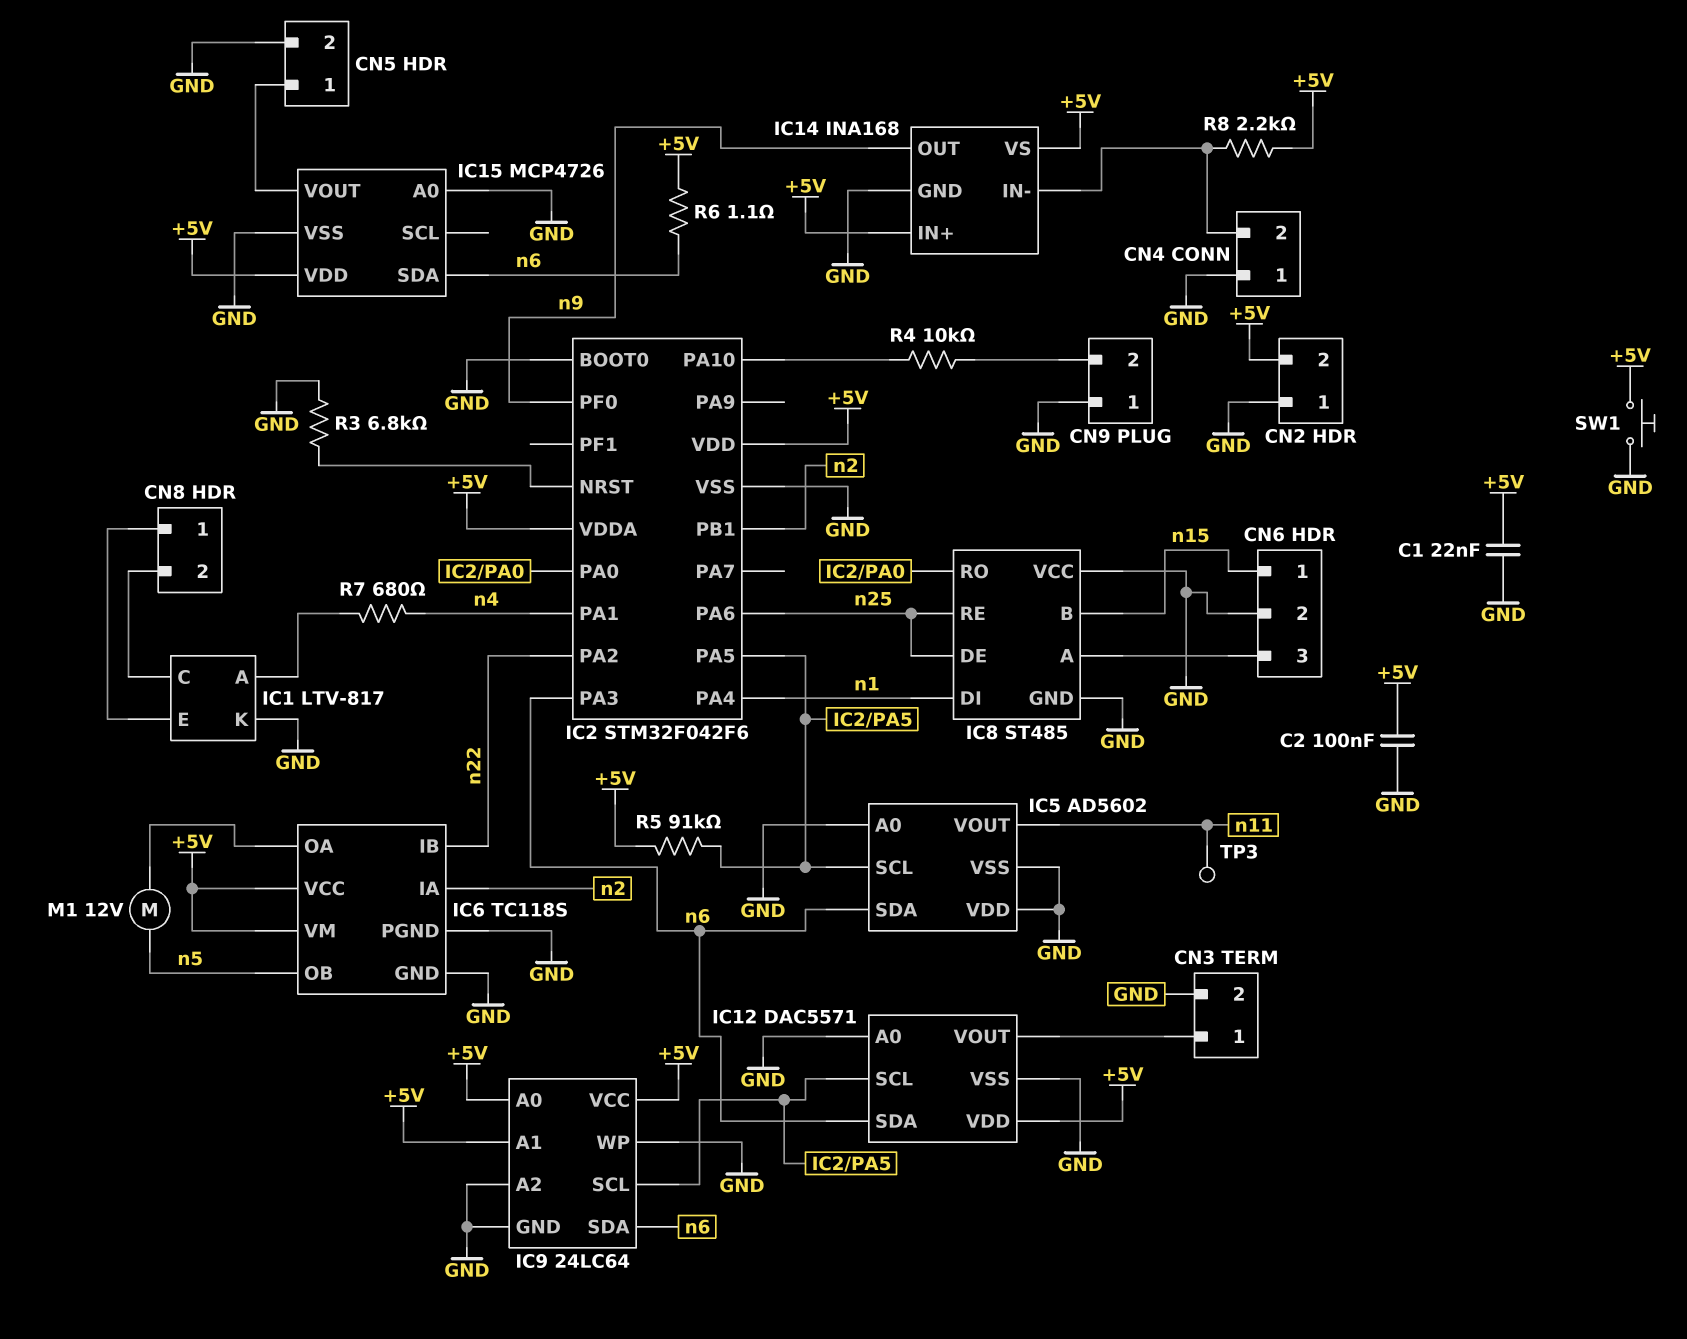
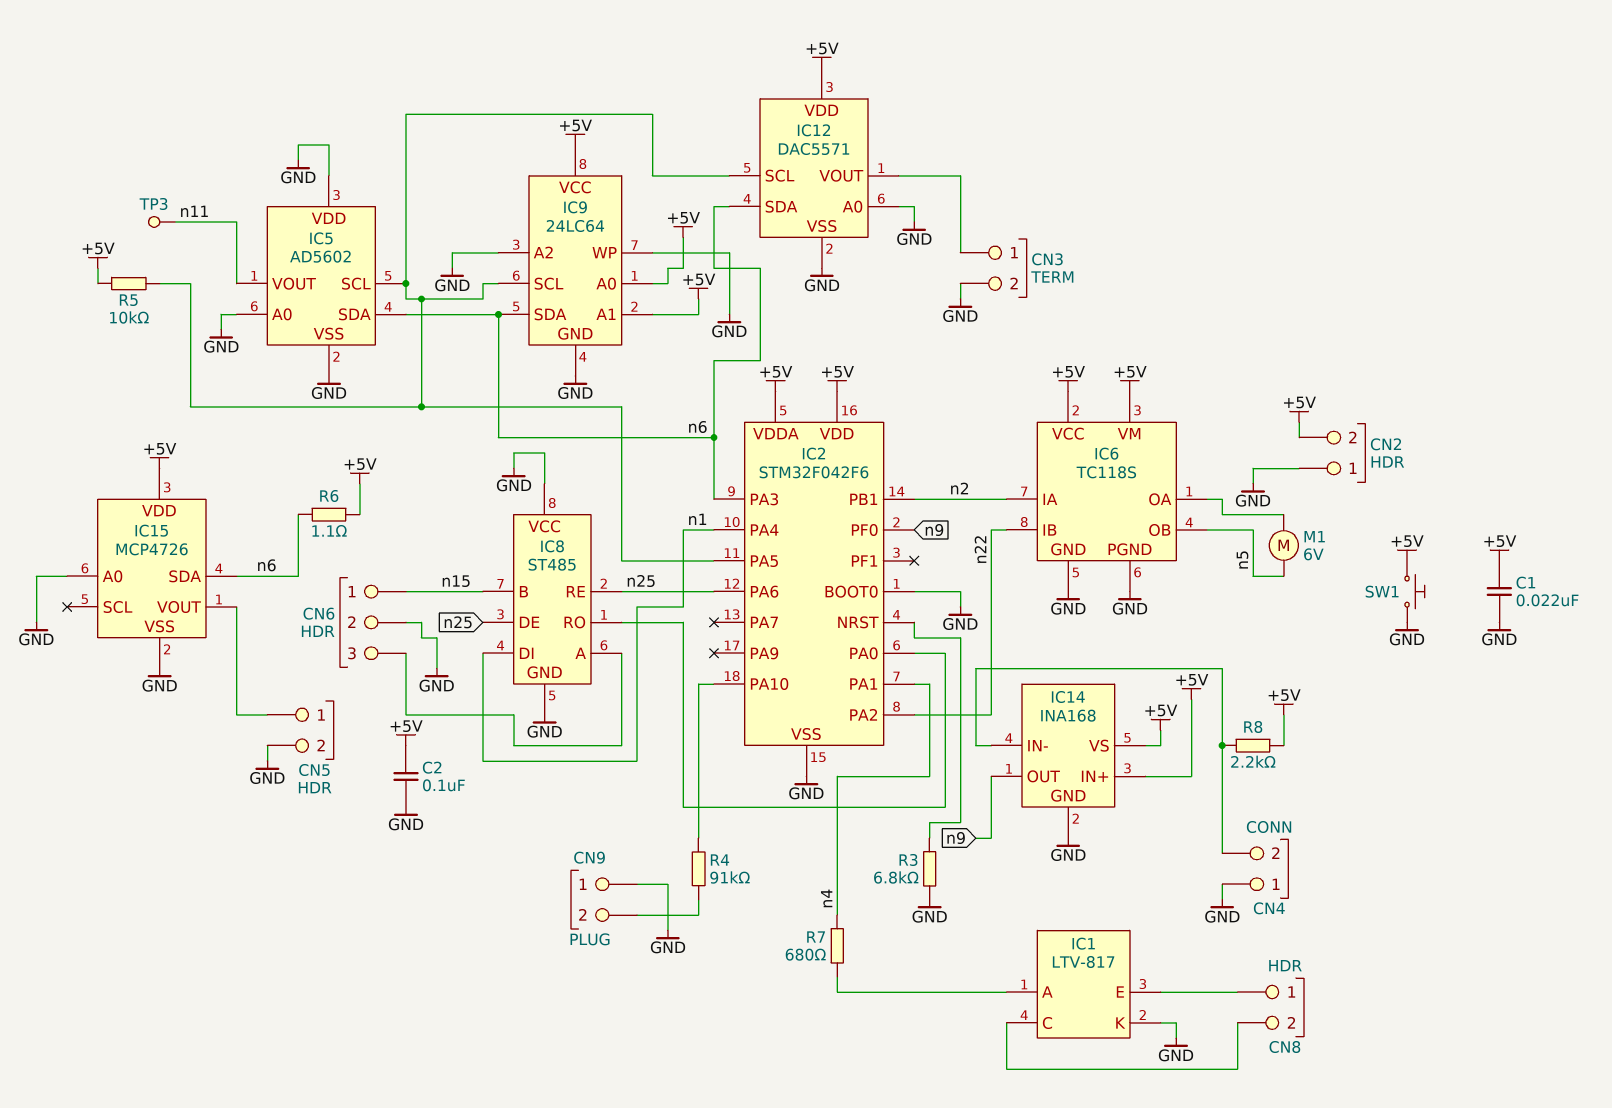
M1: motor 12V (IC6/OA, n5) -> motor 6V (IC6/OA, n5)
R4: 10k (CN9/2, IC2/PA10) -> 91k (CN9/2, IC2/PA10)
R5: 91k (+5V, IC2/PA5) -> 10k (+5V, IC2/PA5)

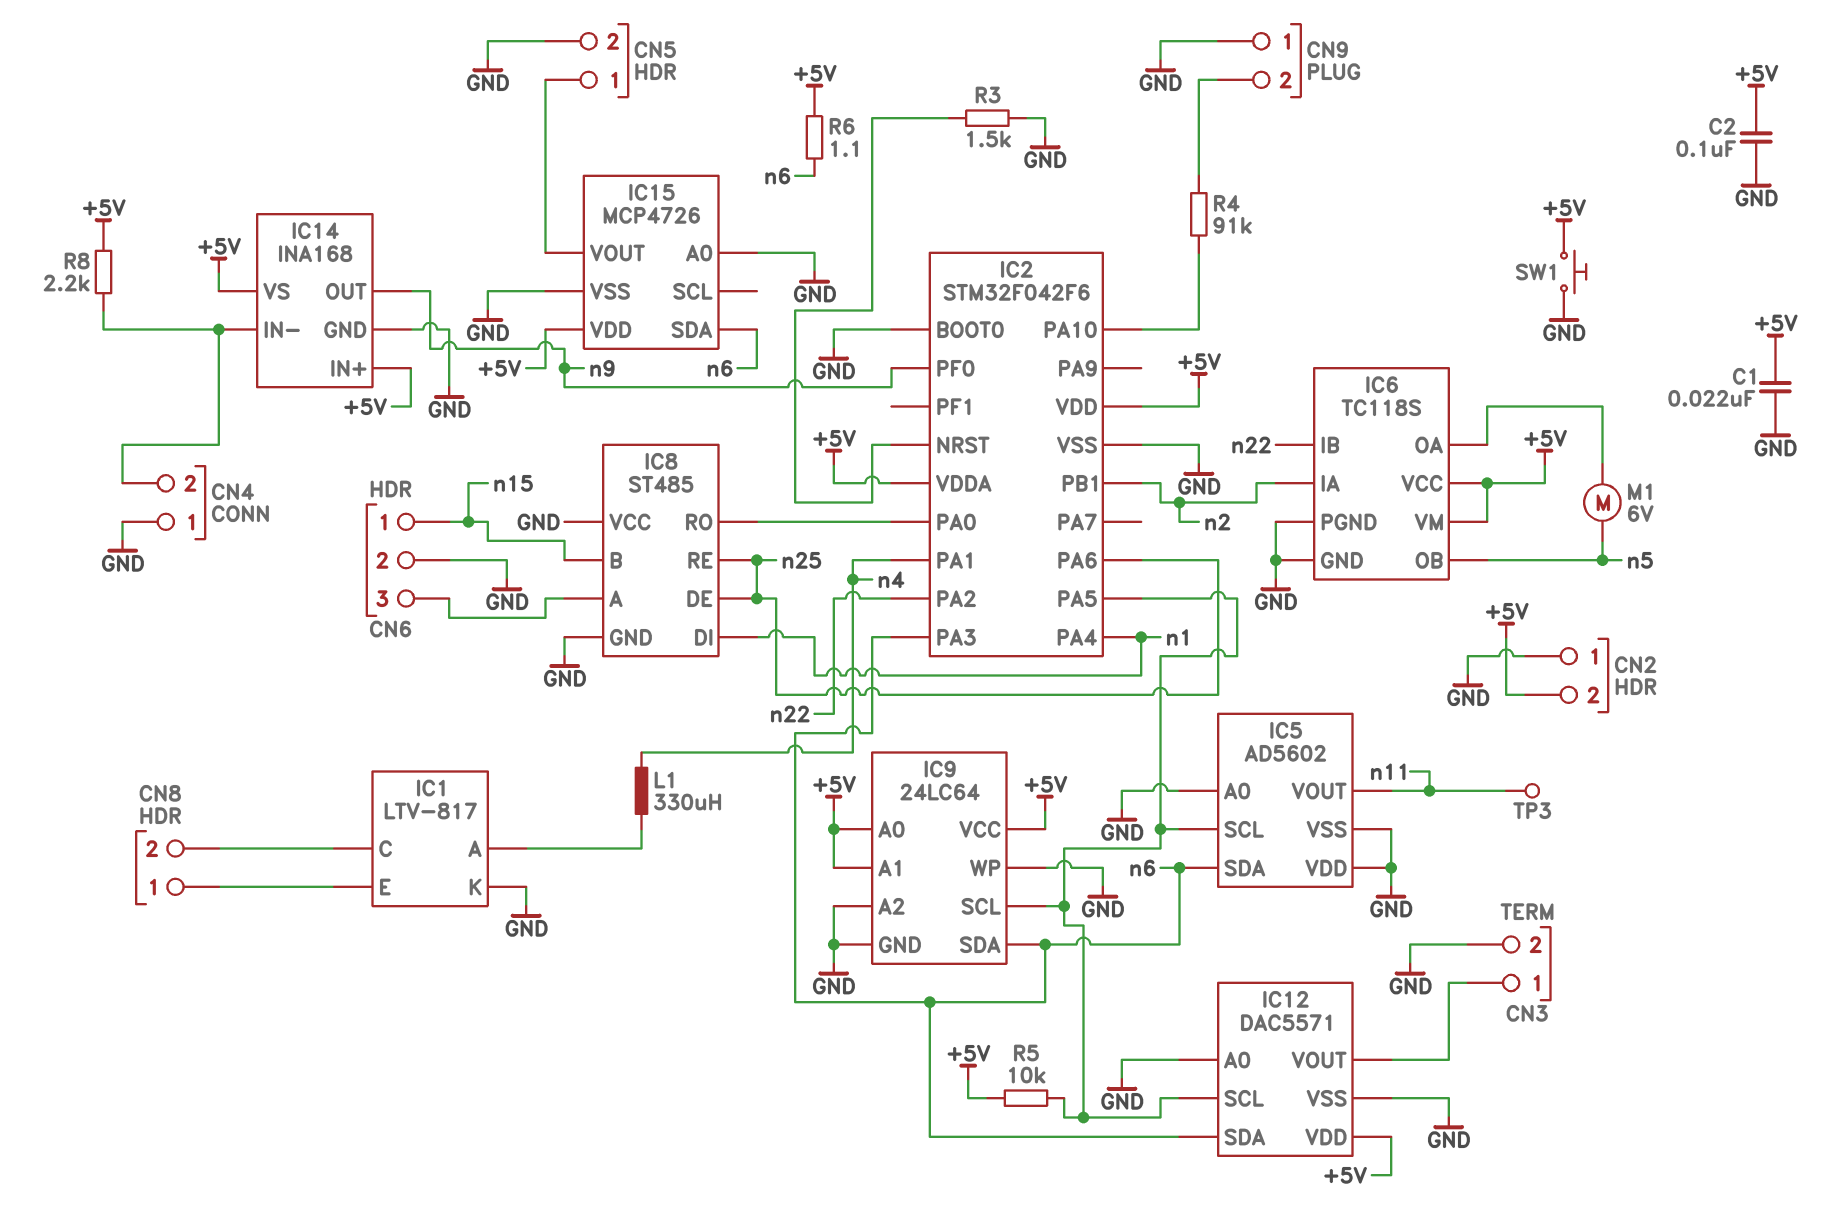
L1: none -> 330uH (IC1/A, n4)
R3: 6.8k (GND, IC2/NRST) -> 1.5k (GND, IC2/NRST)
R7: 680 (IC1/A, n4) -> none

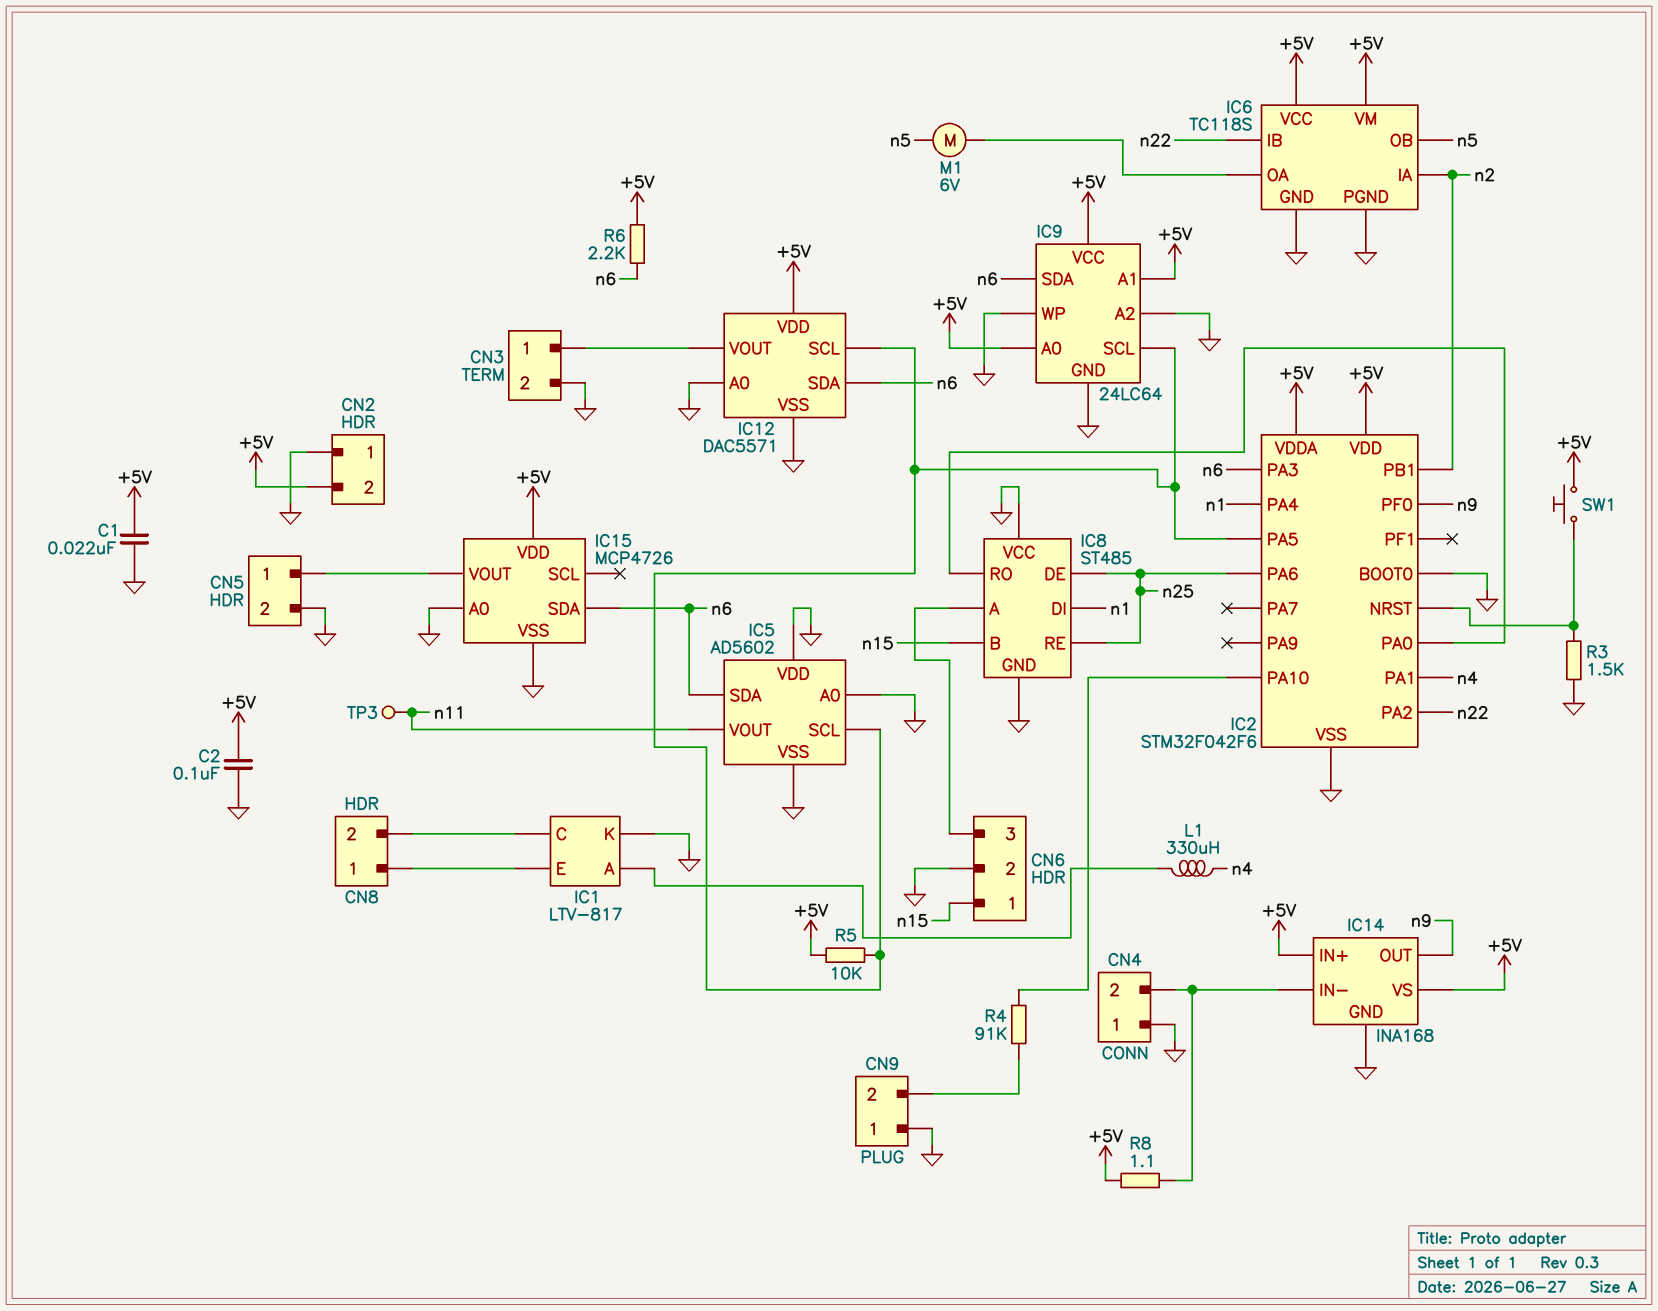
R6: 1.1 (+5V, n6) -> 2.2k (+5V, n6)
R8: 2.2k (+5V, CN4/2) -> 1.1 (+5V, CN4/2)
SW1: button (+5V, GND) -> button (+5V, IC2/NRST)

